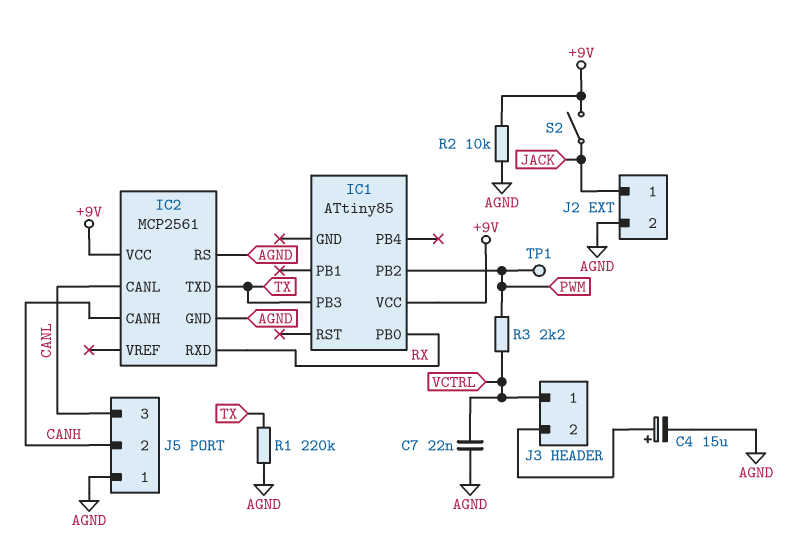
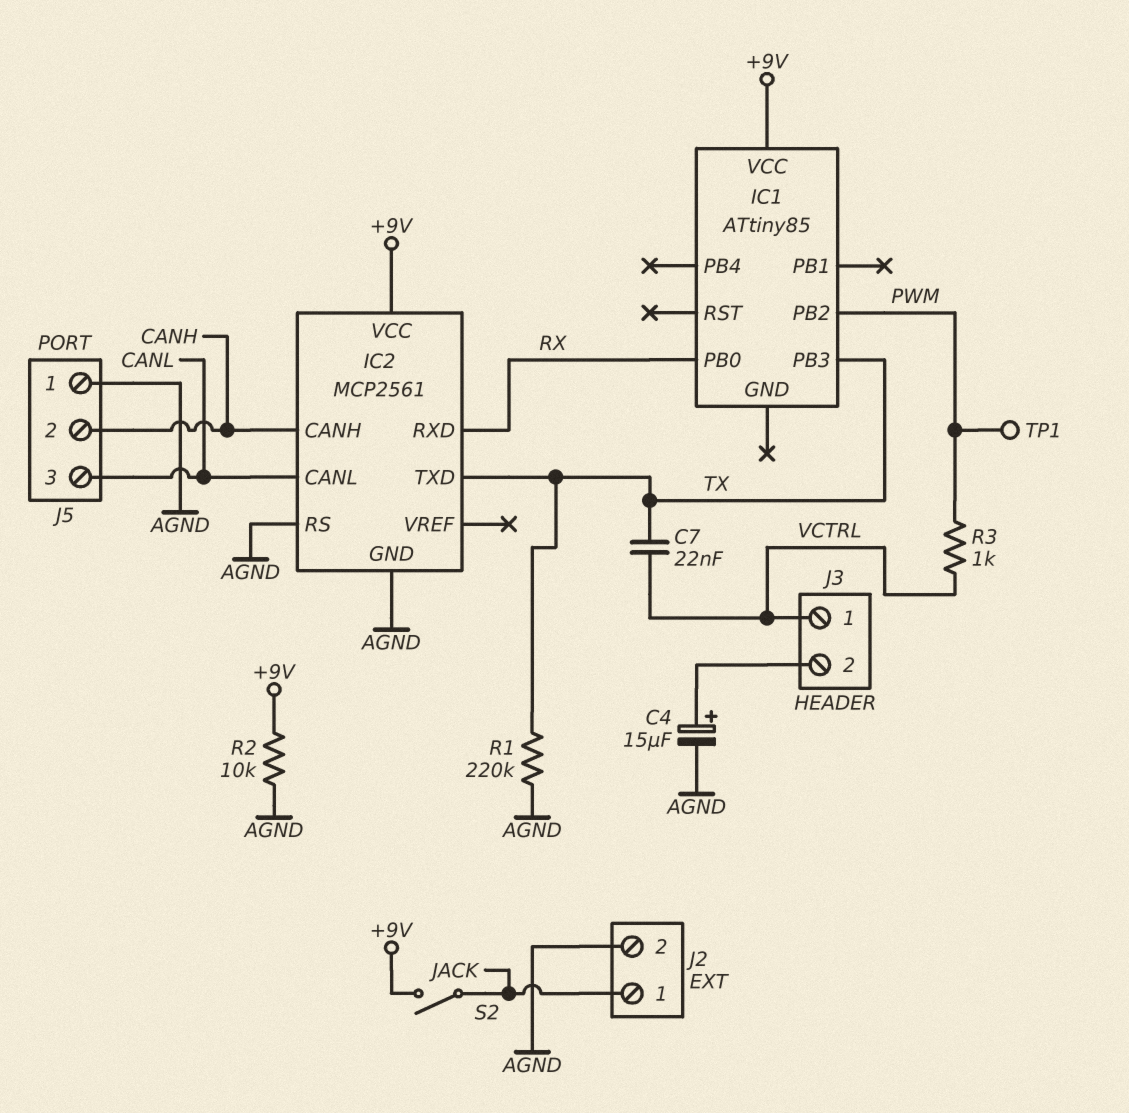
C7: 22nF (AGND, VCTRL) -> 22nF (TX, VCTRL)
R3: 2.2k (PWM, VCTRL) -> 1k (PWM, VCTRL)

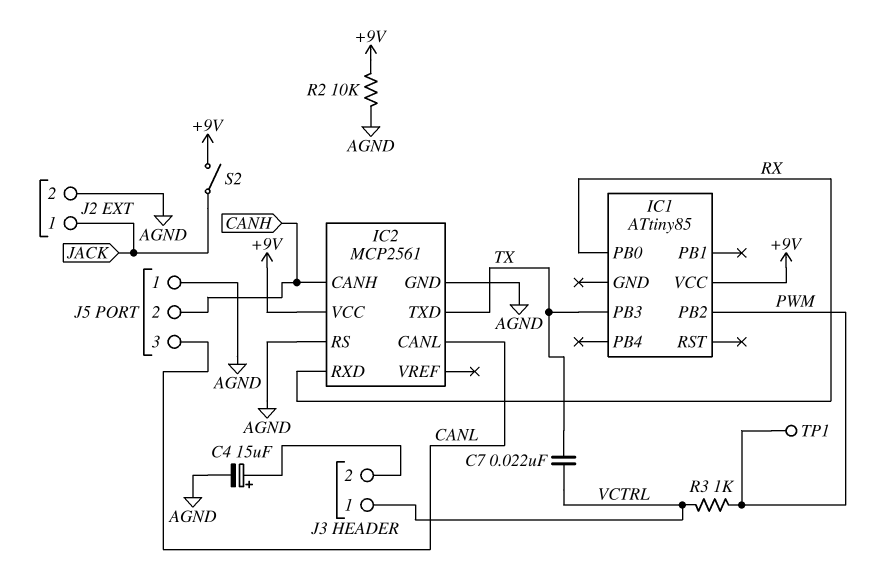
R1: 220k (AGND, TX) -> none

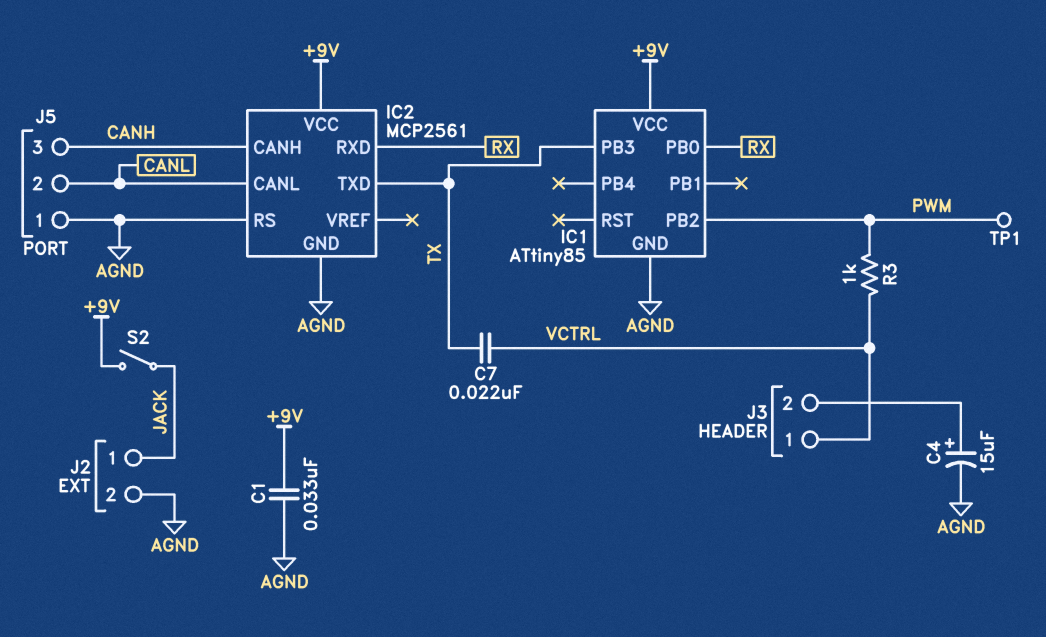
C1: none -> 33nF (+9V, AGND)
IC1 pin GND: none -> AGND
J5 pin 2: CANH -> CANL
J5 pin 3: CANL -> CANH
R2: 10k (+9V, AGND) -> none

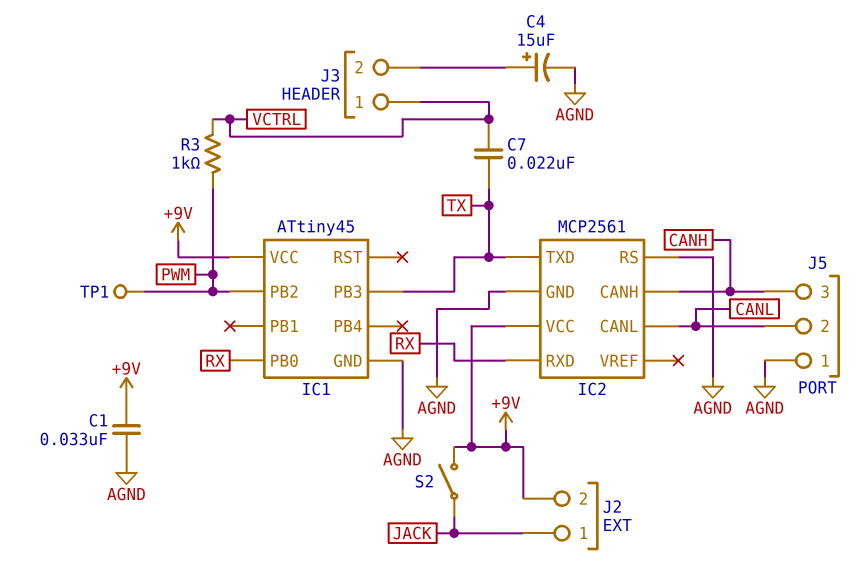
IC1: ATtiny85 -> ATtiny45
J2 pin 2: AGND -> +9V

